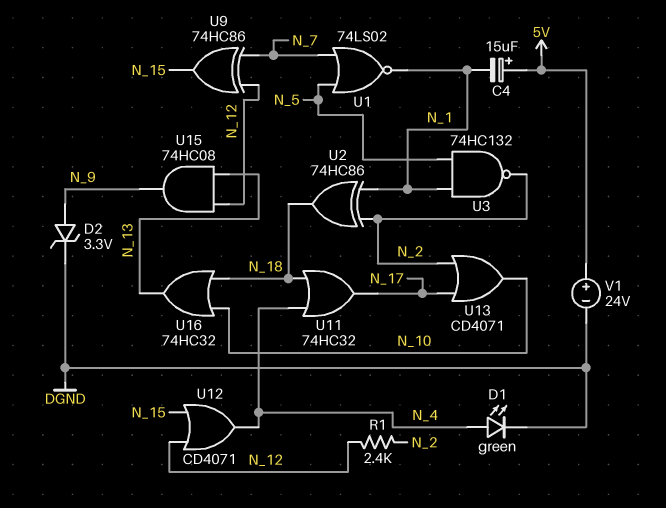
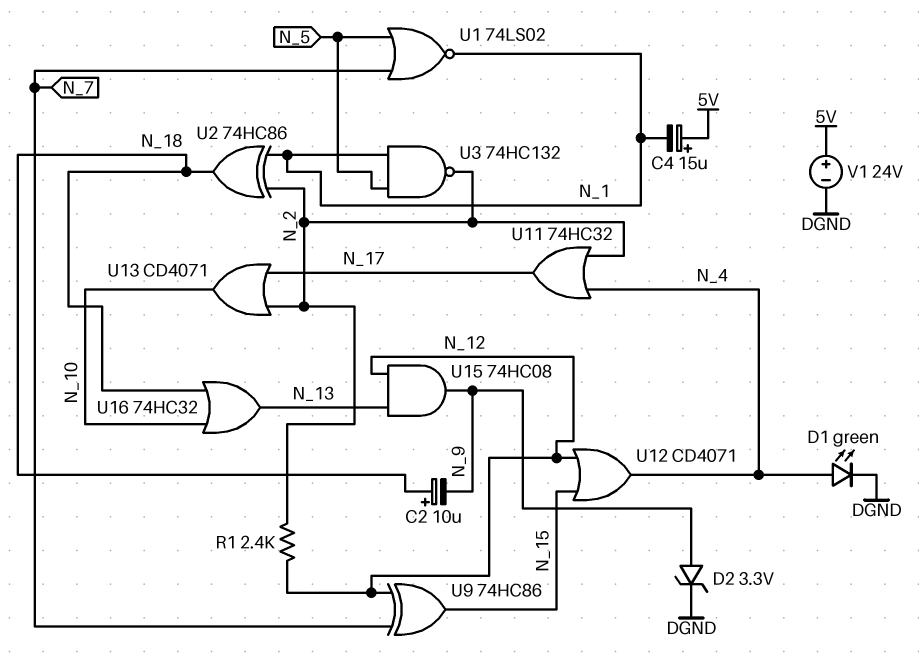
C2: none -> 10uF (plus N_18, minus N_9)
U11: OR 74HC32 (in N_4, in N_18, out N_17) -> OR 74HC32 (in N_2, in N_4, out N_17)

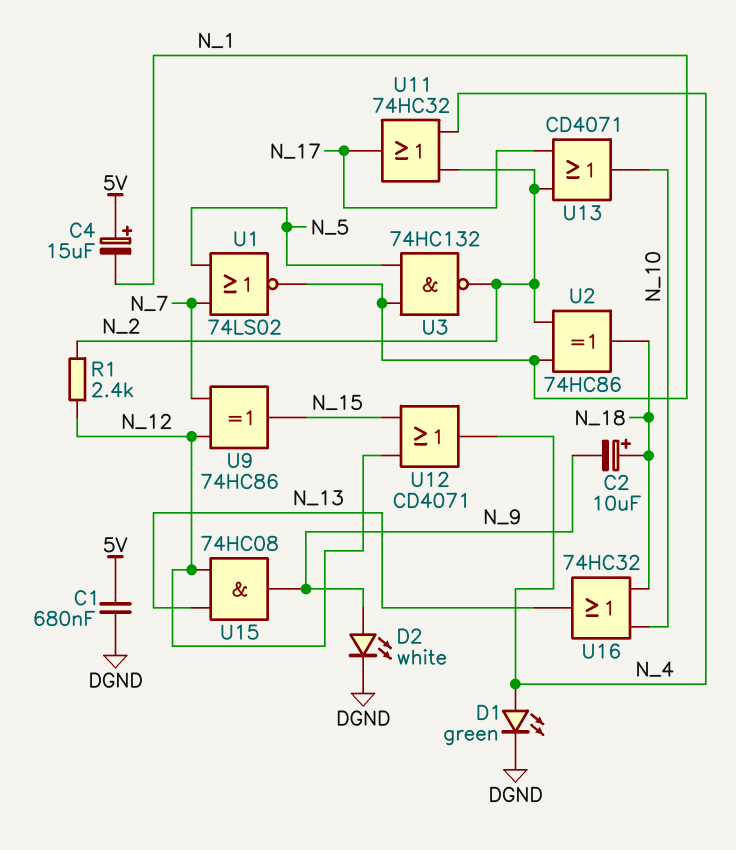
C1: none -> 680nF (5V, DGND)
D2: zener 3.3V (A N_9, K DGND) -> LED white (A N_9, K DGND)
V1: 24V (plus 5V, minus DGND) -> none

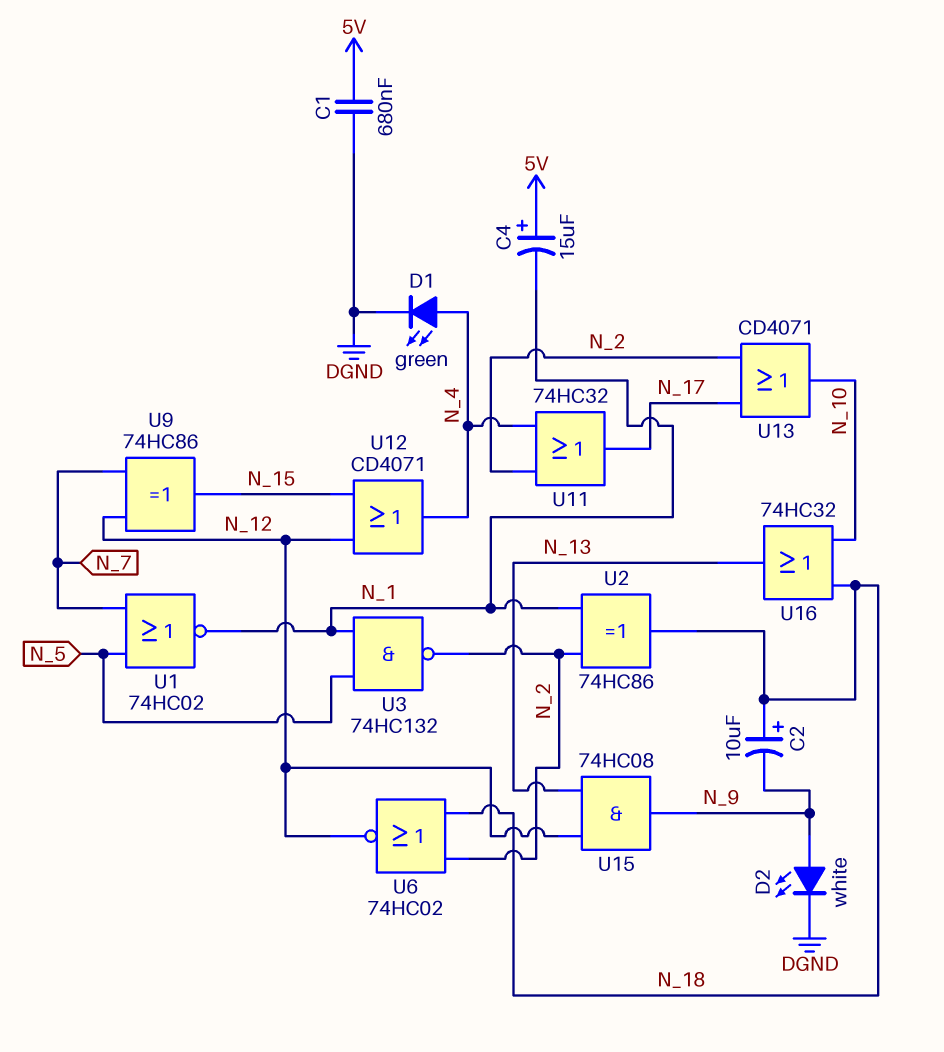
R1: 2.4k (N_2, N_12) -> none
U1: NOR 74LS02 (in N_5, in N_7, out N_1) -> NOR 74HC02 (in N_5, in N_7, out N_1)
U6: none -> NOR 74HC02 (in N_2, in N_18, out N_12)

